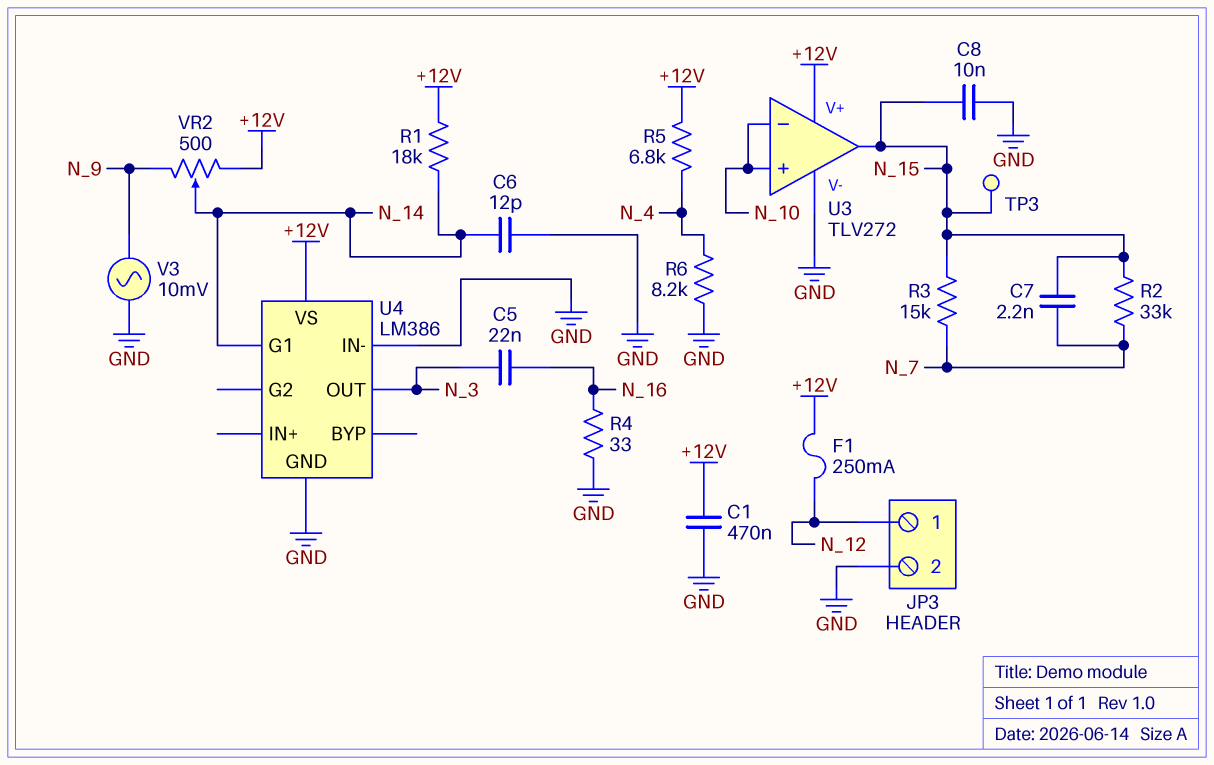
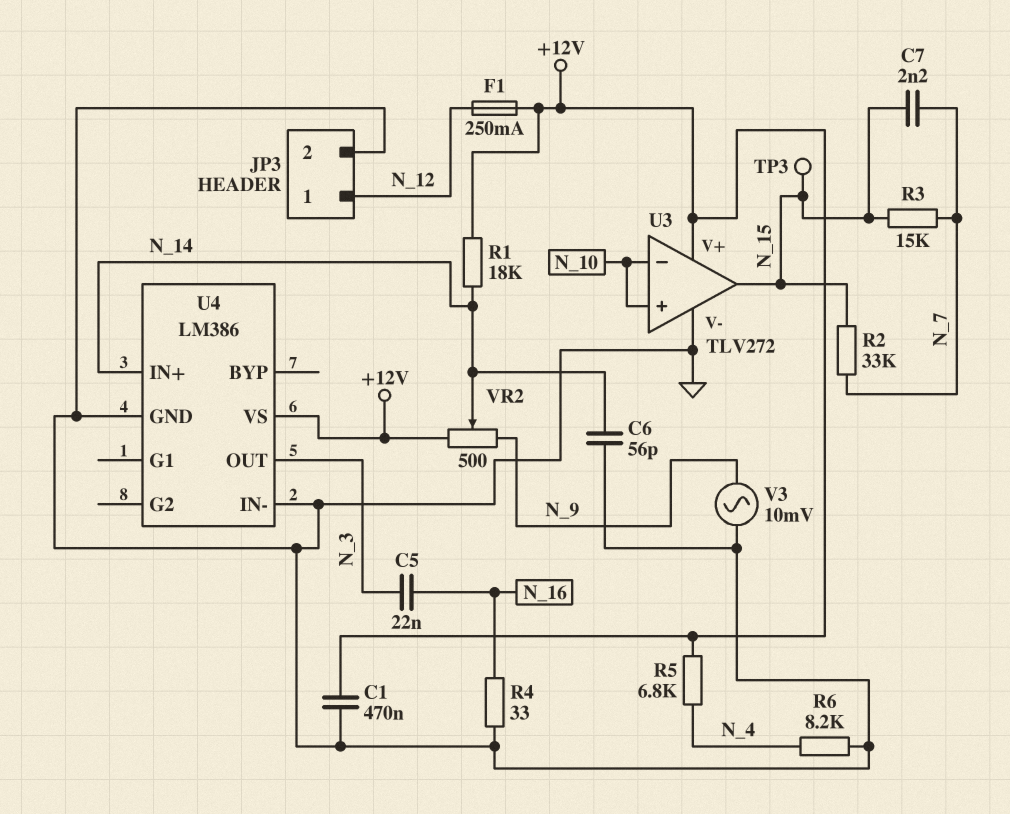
C6: 12pF (GND, N_14) -> 56pF (GND, N_14)
C8: 10nF (GND, N_15) -> none
U4 pin G1: N_14 -> none
U4 pin IN+: none -> N_14

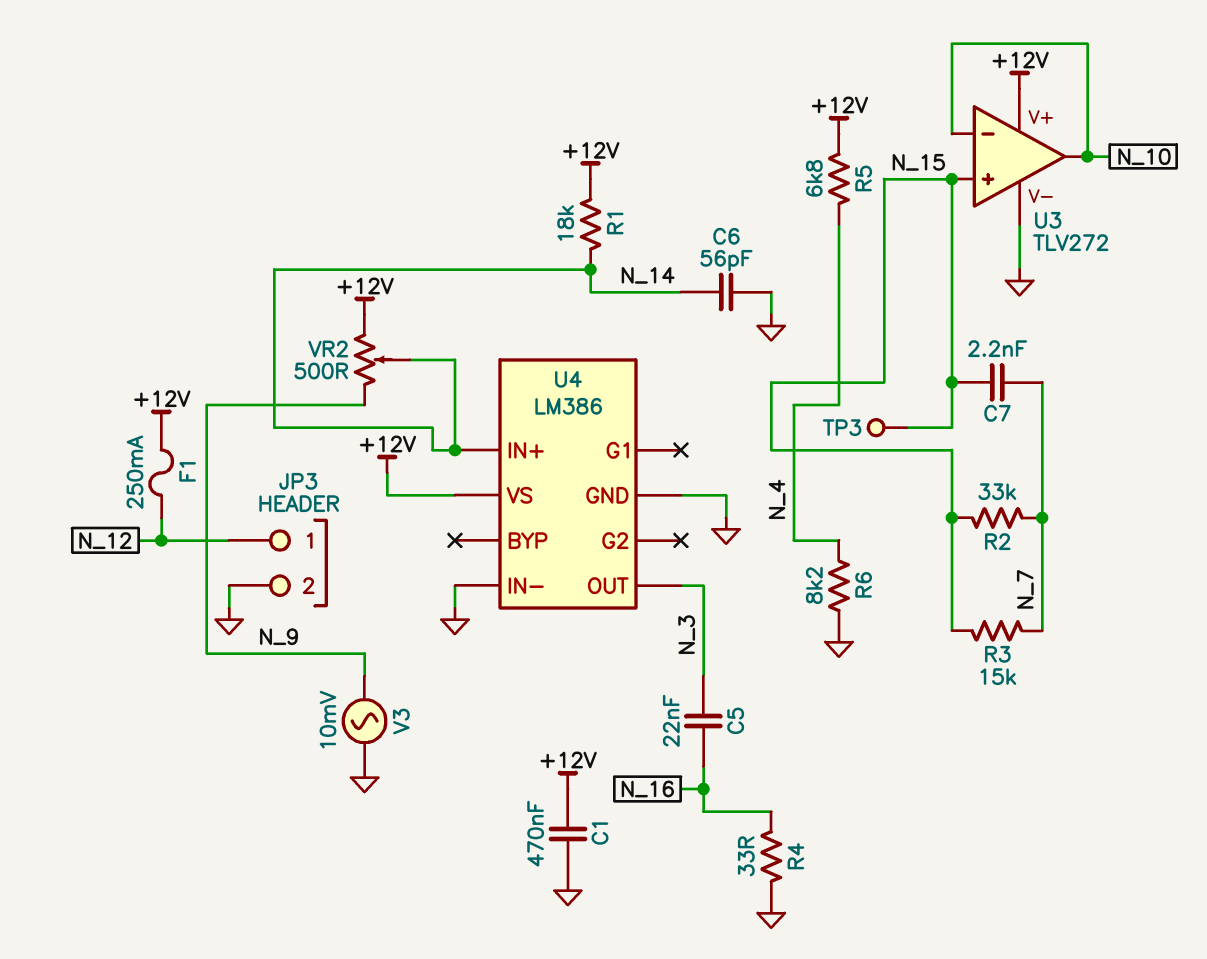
U3 pin in+: N_10 -> N_15
U3 pin out: N_15 -> N_10

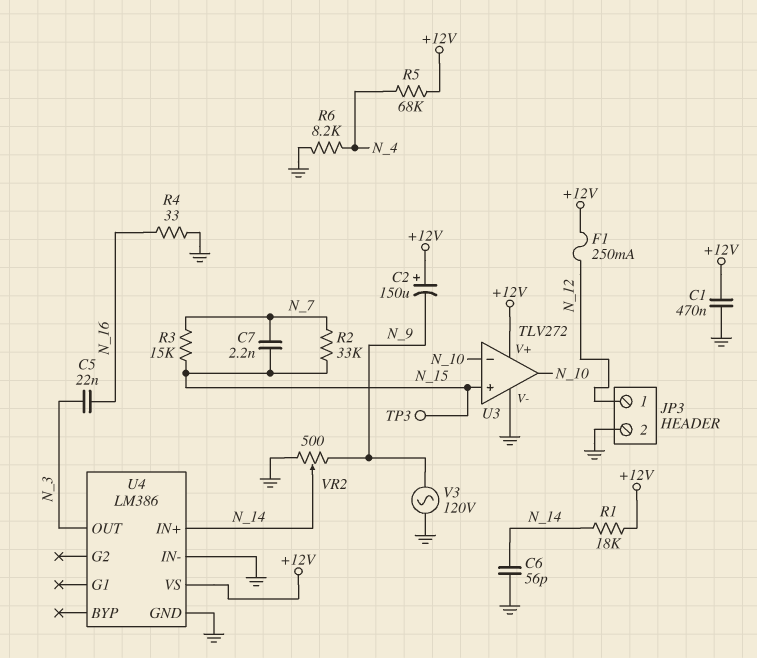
C2: none -> 150uF (plus +12V, minus N_9)
R5: 6.8k (+12V, N_4) -> 68k (+12V, N_4)
V3: AC 10mV (GND, N_9) -> AC 120V (GND, N_9)
VR2: 500 (+12V, N_9, wiper N_14) -> 500 (GND, N_9, wiper N_14)

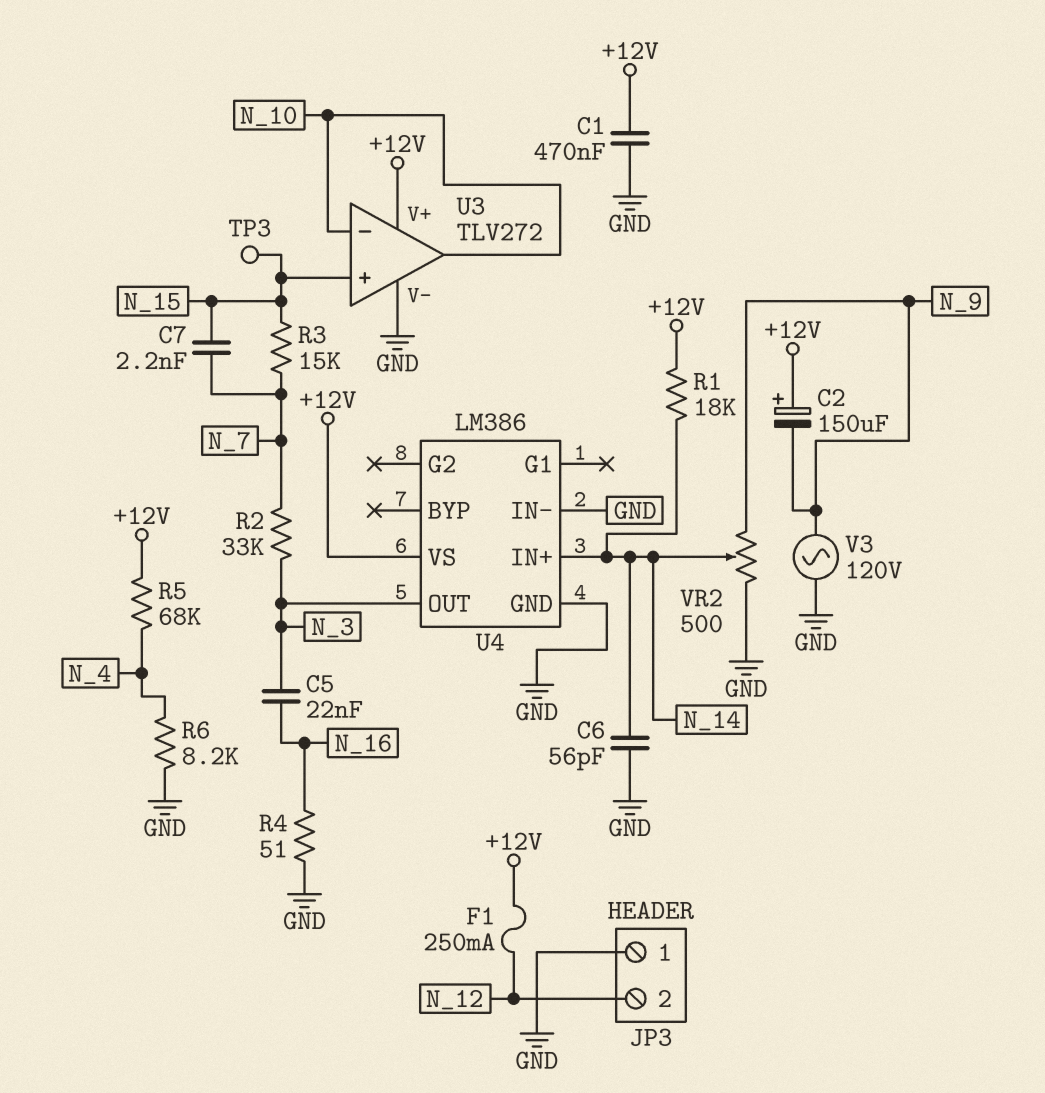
JP3 pin 1: N_12 -> GND
JP3 pin 2: GND -> N_12
R2: 33k (N_7, N_15) -> 33k (N_3, N_7)
R4: 33 (GND, N_16) -> 51 (GND, N_16)

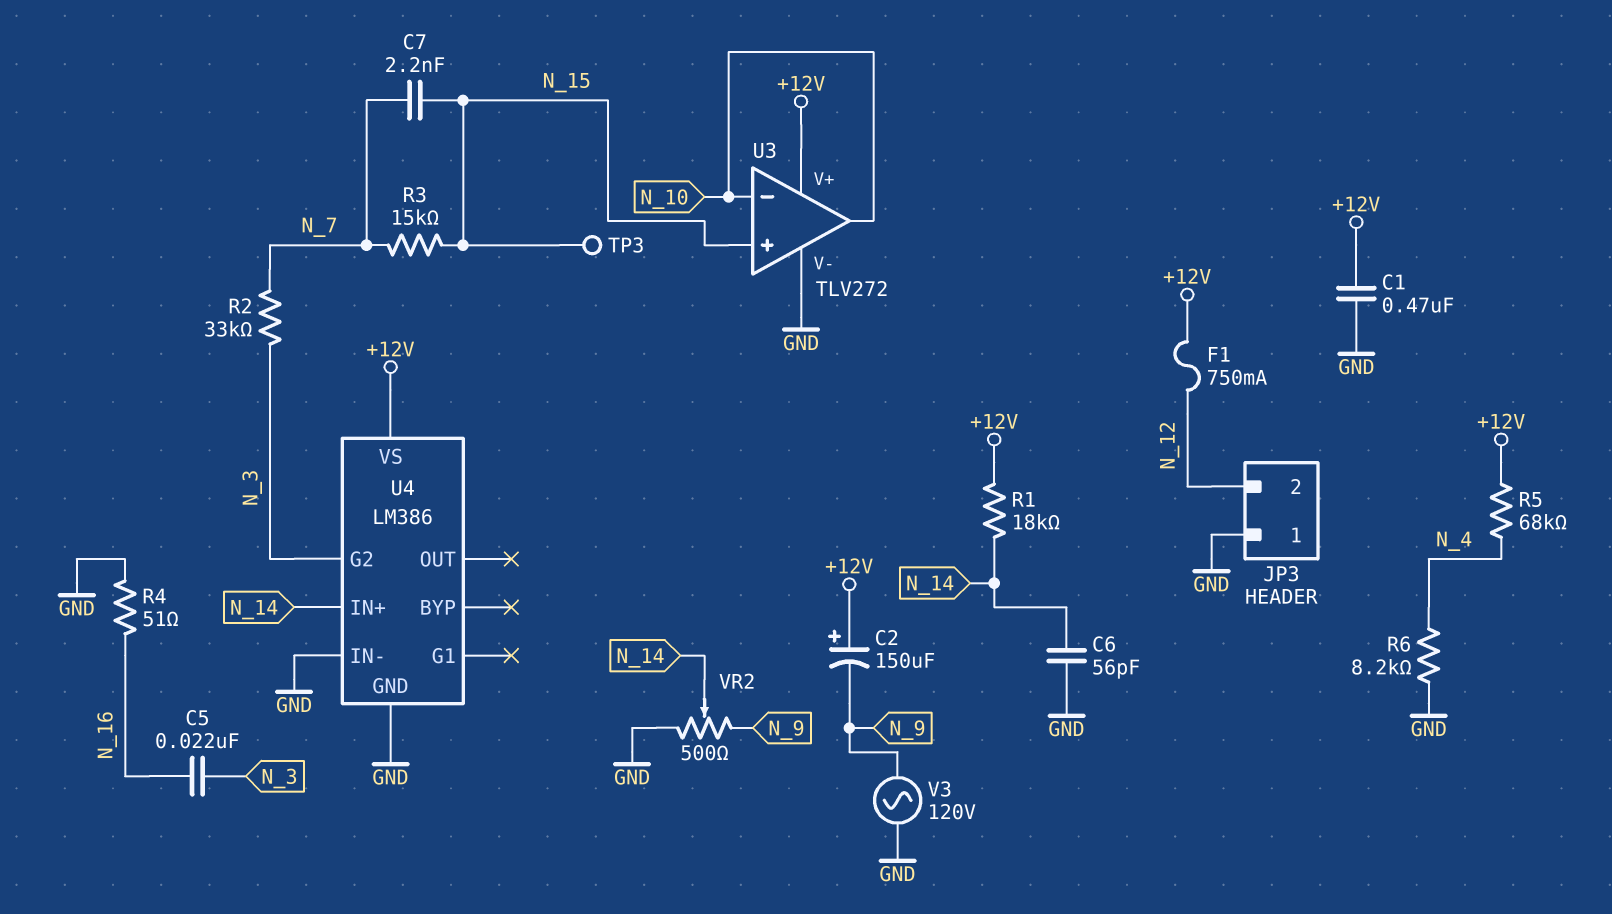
F1: 250mA (+12V, N_12) -> 750mA (+12V, N_12)
U4 pin G2: none -> N_3
U4 pin OUT: N_3 -> none

